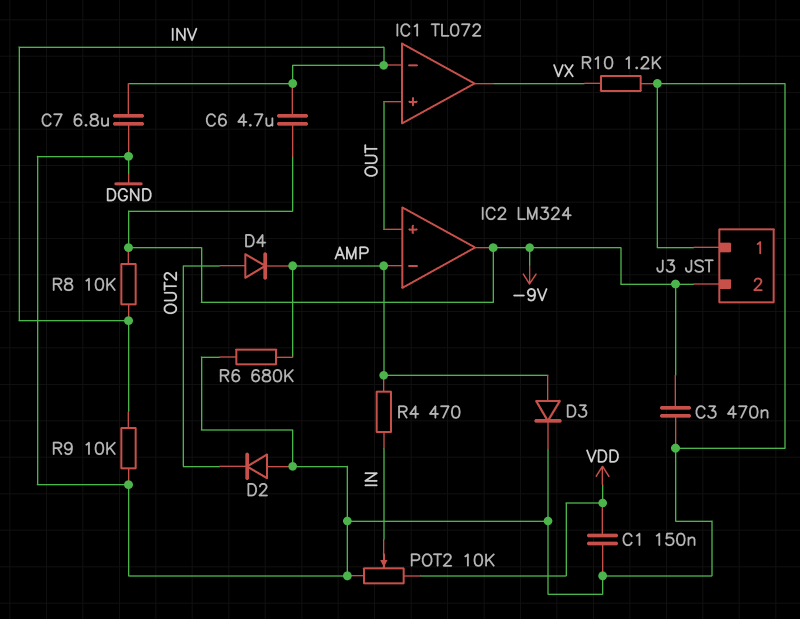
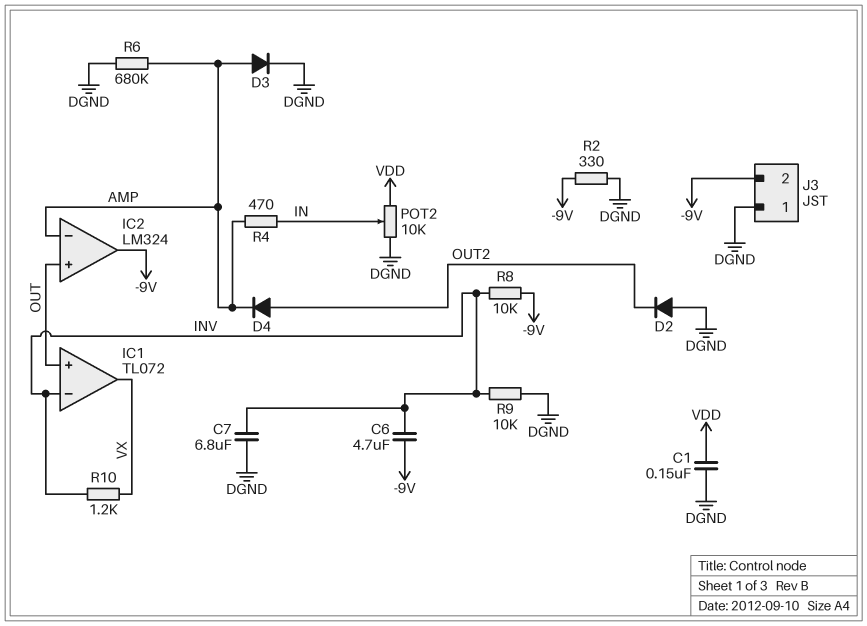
C3: 470nF (-9V, DGND) -> none
R2: none -> 330 (-9V, DGND)
R10: 1.2k (DGND, VX) -> 1.2k (INV, VX)

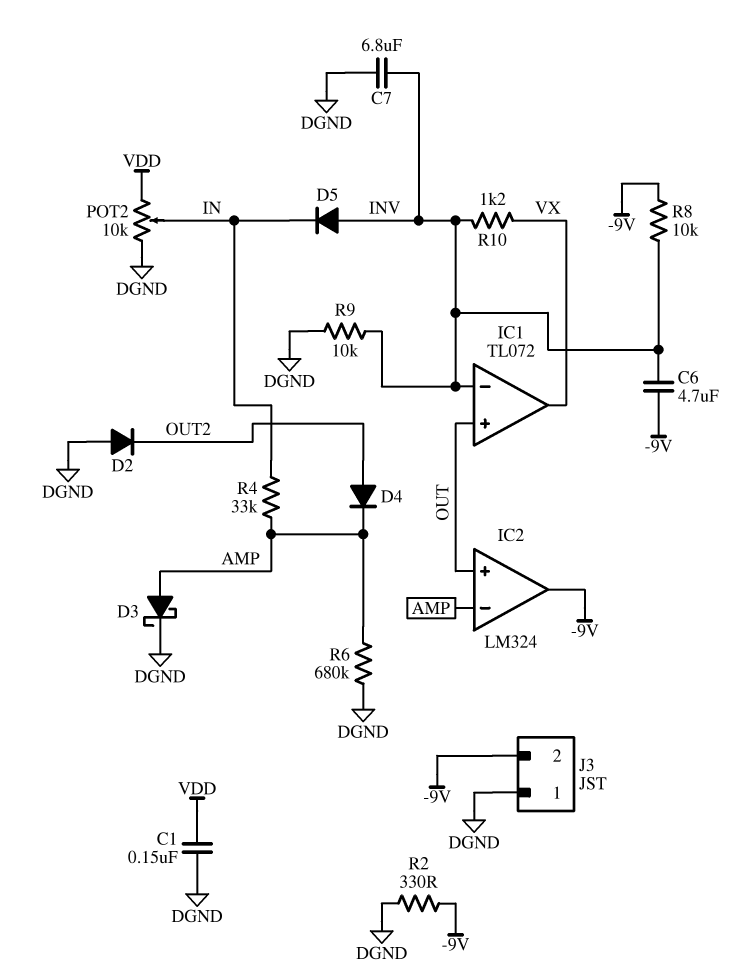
D3: diode (A AMP, K DGND) -> schottky (A AMP, K DGND)
D5: none -> diode (A INV, K IN)
R4: 470 (AMP, IN) -> 33k (AMP, IN)

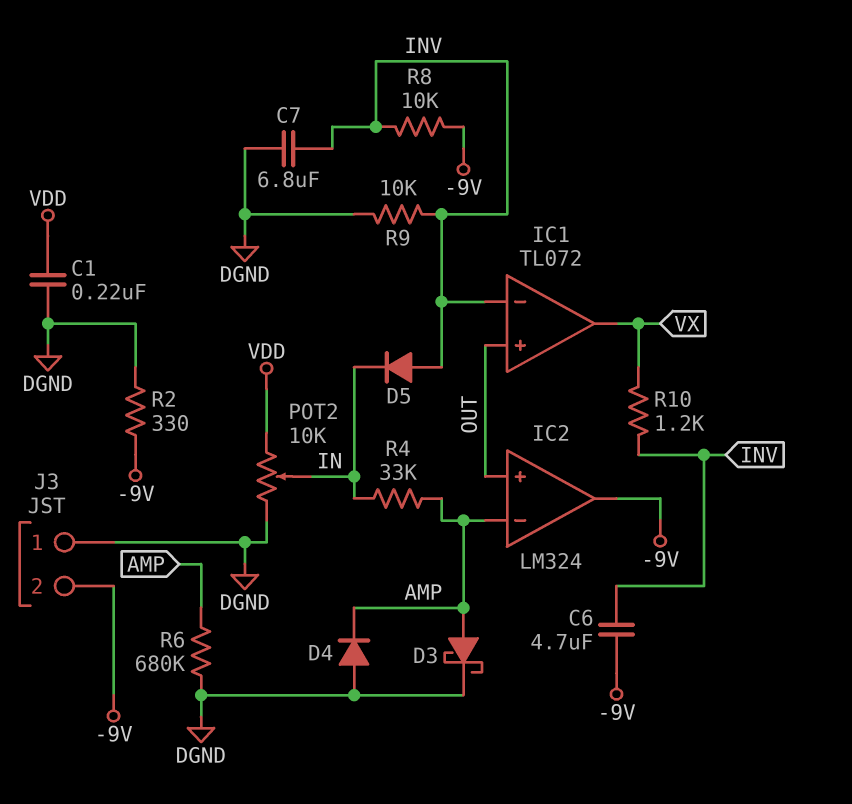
C1: 150nF (DGND, VDD) -> 220nF (DGND, VDD)
D2: diode (A DGND, K OUT2) -> none
D4: diode (A OUT2, K AMP) -> diode (A DGND, K AMP)

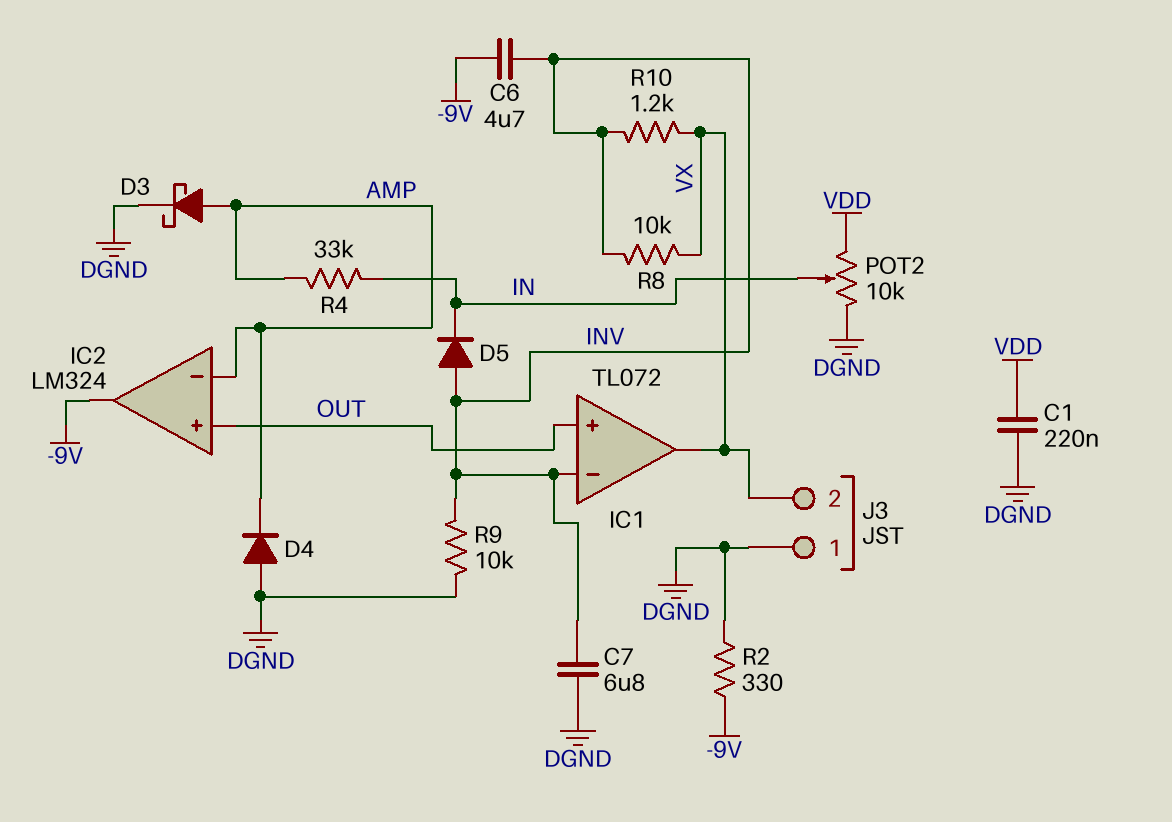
J3 pin 2: -9V -> VX
R6: 680k (AMP, DGND) -> none
R8: 10k (-9V, INV) -> 10k (INV, VX)

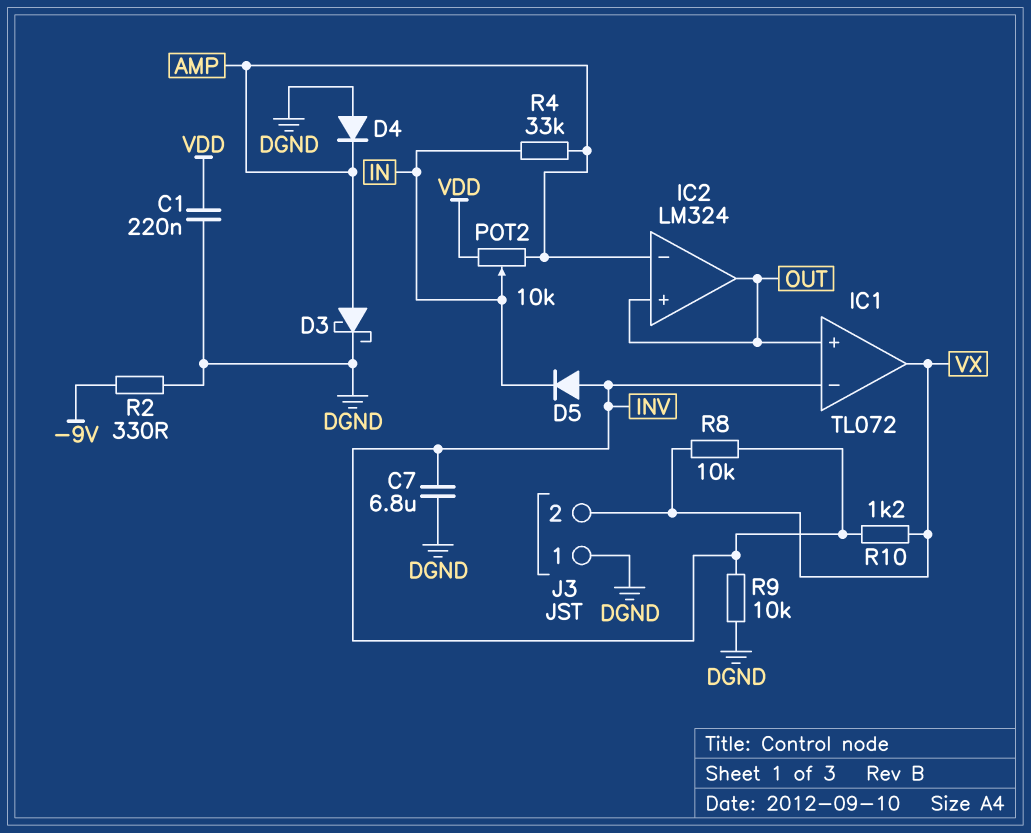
C6: 4.7uF (-9V, INV) -> none
IC2 pin out: -9V -> OUT
POT2: 10k (DGND, VDD, wiper IN) -> 10k (AMP, VDD, wiper IN)

